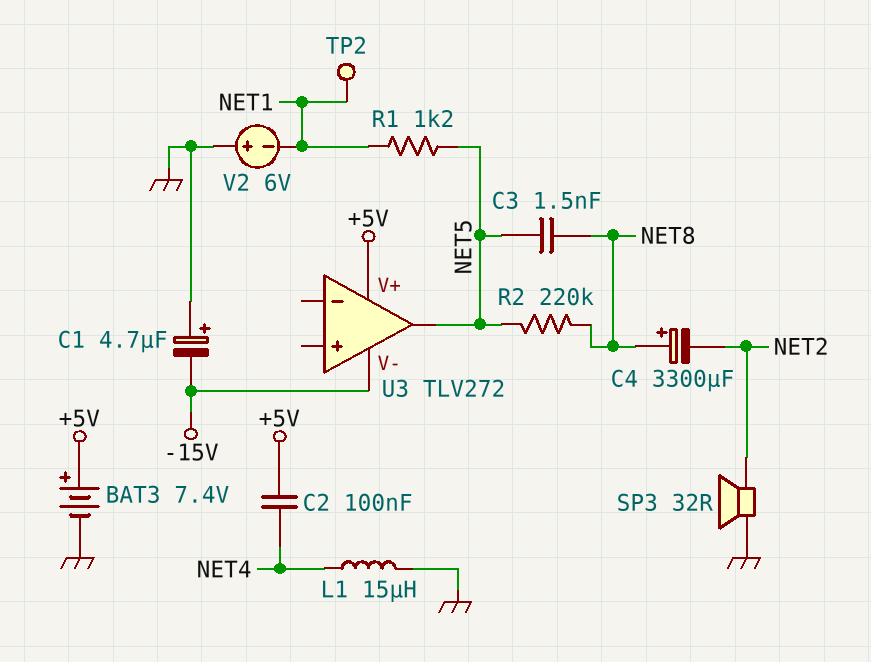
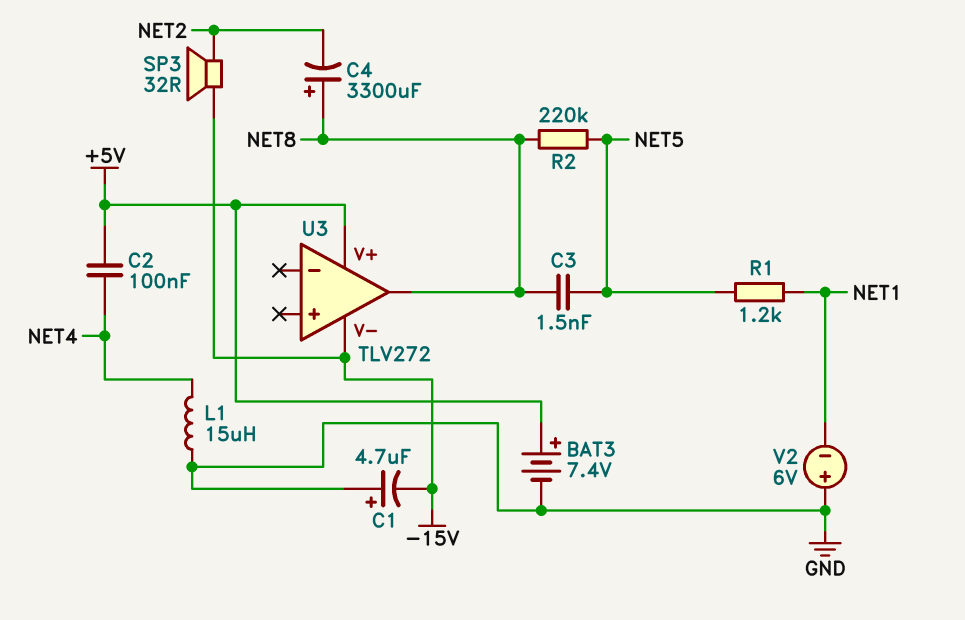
SP3: speaker 32R (GND, NET2) -> speaker 32R (-15V, NET2)
TP2: test point (NET1) -> none
U3 pin out: NET5 -> NET8

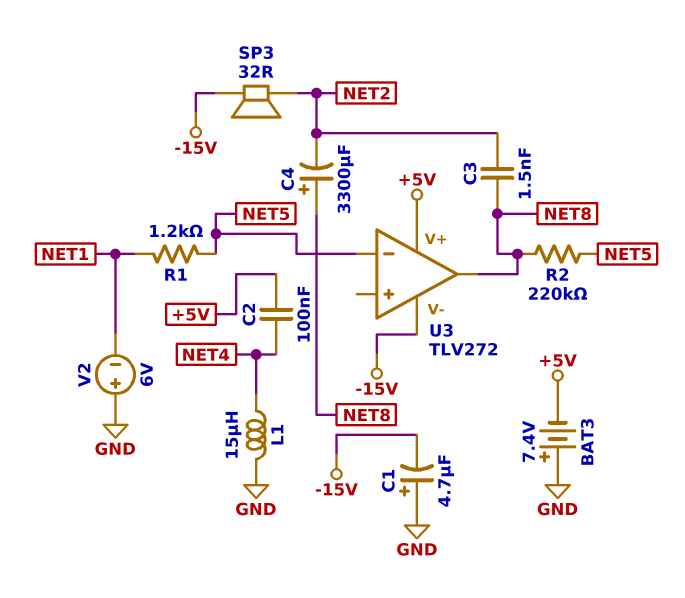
BAT3: 7.4V (plus +5V, minus GND) -> 7.4V (plus GND, minus +5V)
C3: 1.5nF (NET5, NET8) -> 1.5nF (NET2, NET8)
U3 pin in-: none -> NET5

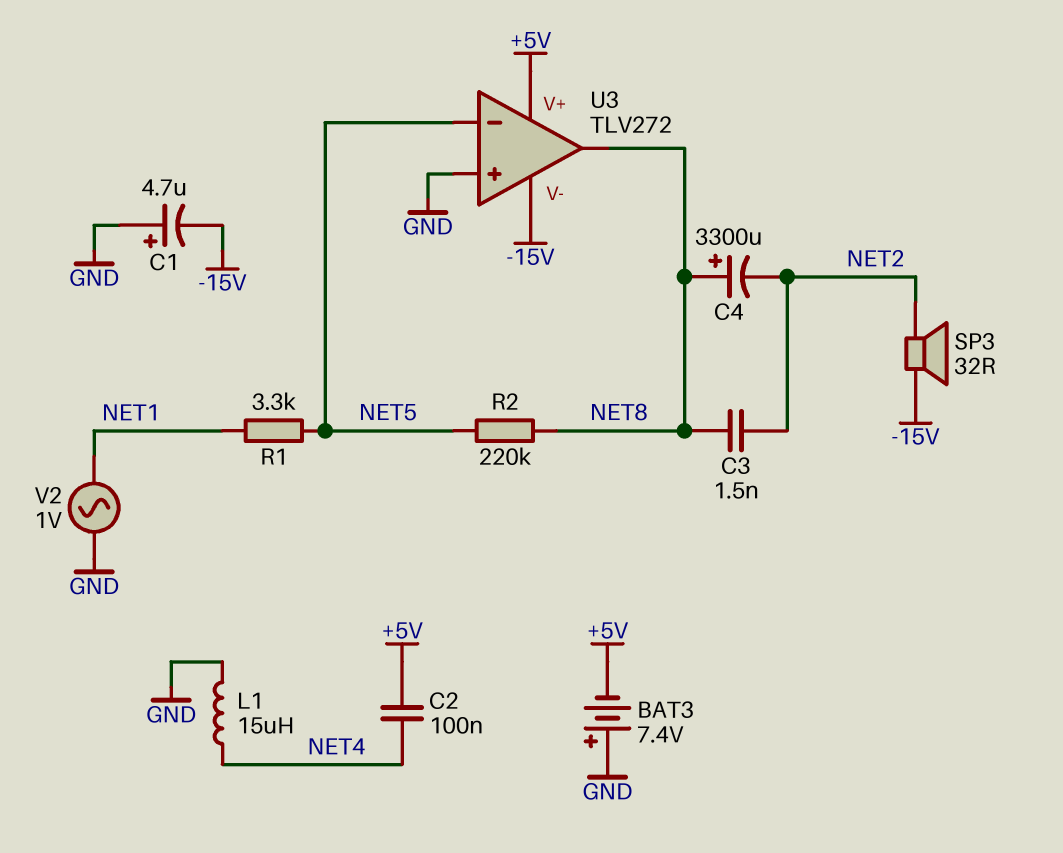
R1: 1.2k (NET1, NET5) -> 3.3k (NET1, NET5)
U3 pin in+: none -> GND
V2: 6V (plus GND, minus NET1) -> AC 1V (GND, NET1)

